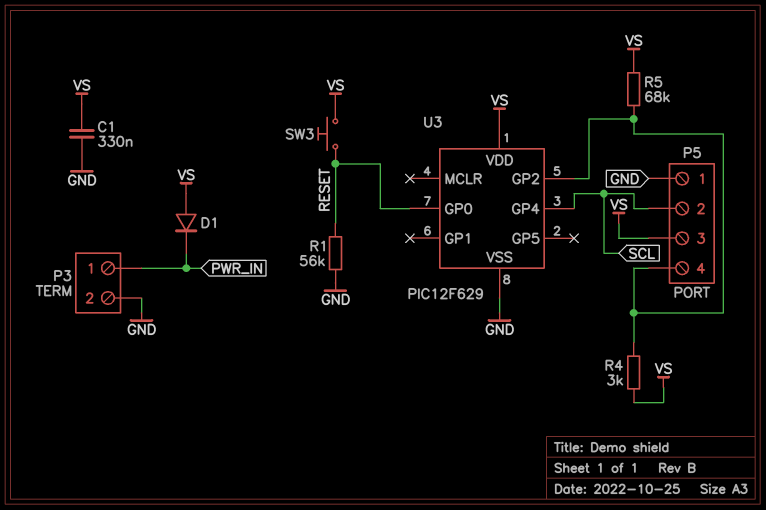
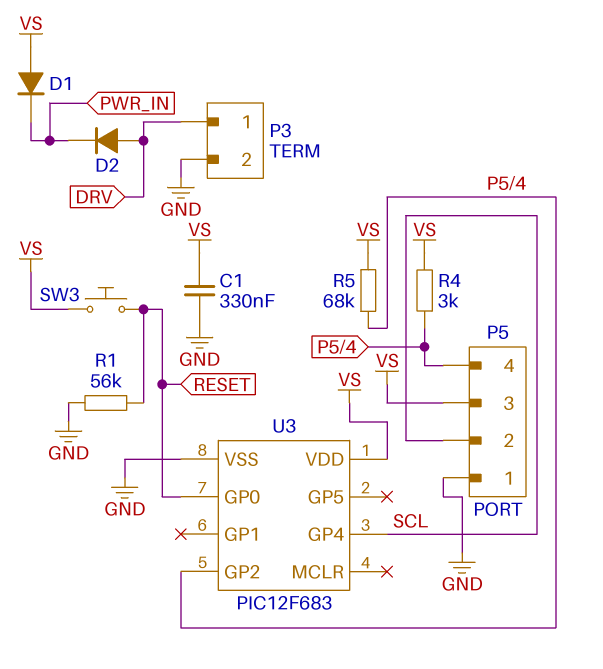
D2: none -> diode (A DRV, K PWR_IN)
P3 pin 1: PWR_IN -> DRV
U3: PIC12F629 -> PIC12F683

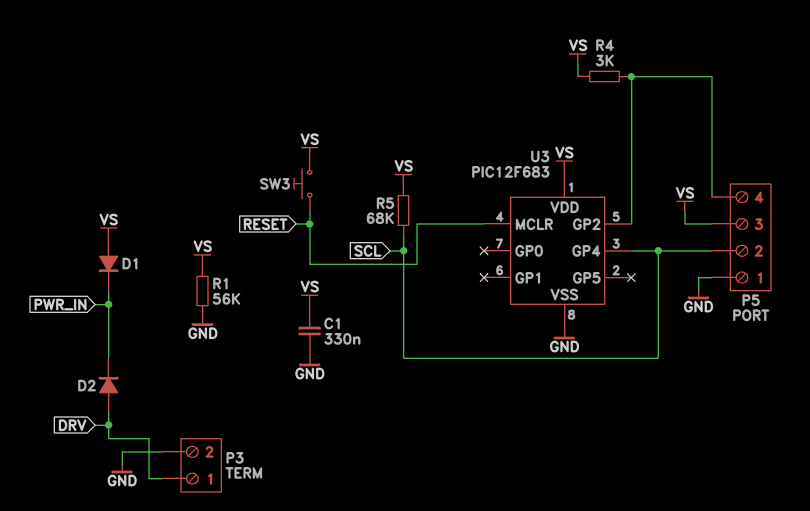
R1: 56k (GND, RESET) -> 56k (GND, VS)
R5: 68k (P5/4, VS) -> 68k (SCL, VS)
U3 pin GP0: RESET -> none
U3 pin MCLR: none -> RESET

